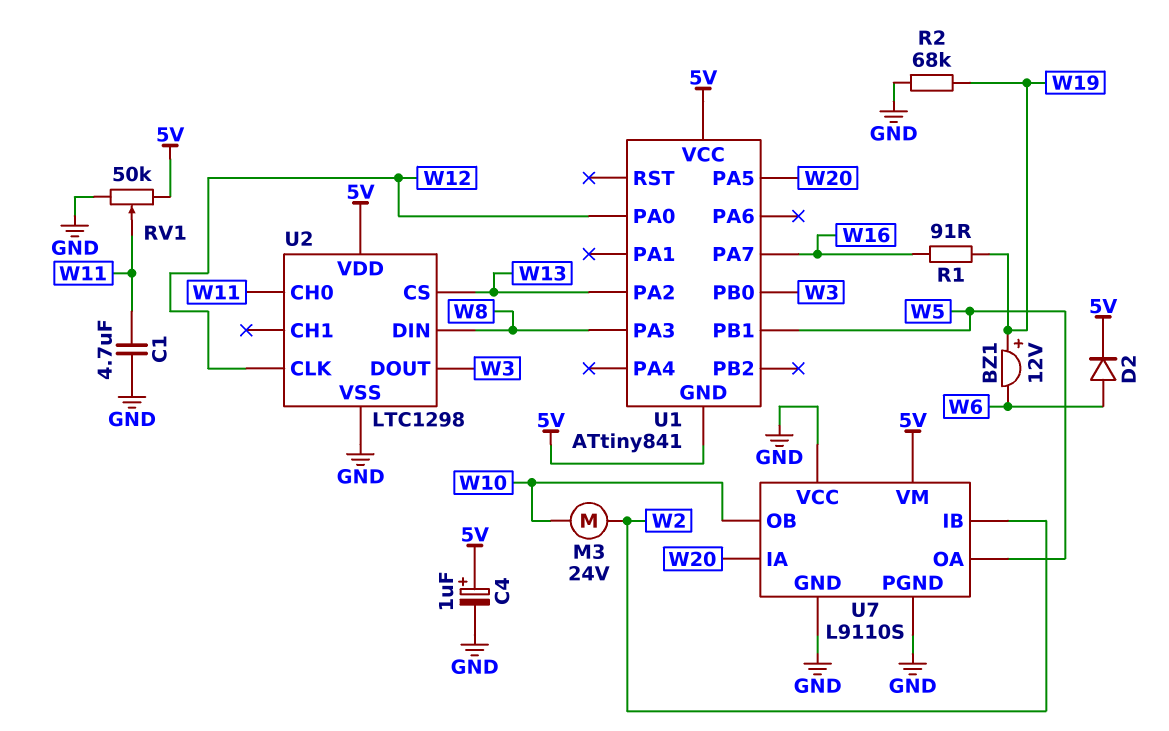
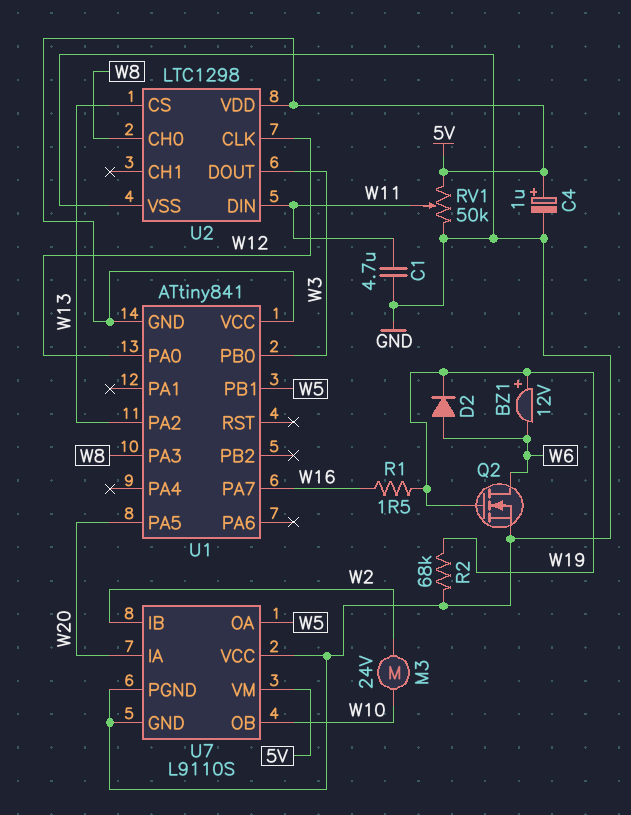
D2: diode (A W6, K 5V) -> diode (A W6, K W19)
Q2: none -> NMOS (G W19, D W6, S GND)
R1: 91 (W16, W19) -> 1.5 (W16, W19)
U2 pin CH0: W11 -> W8
U2 pin DIN: W8 -> W11

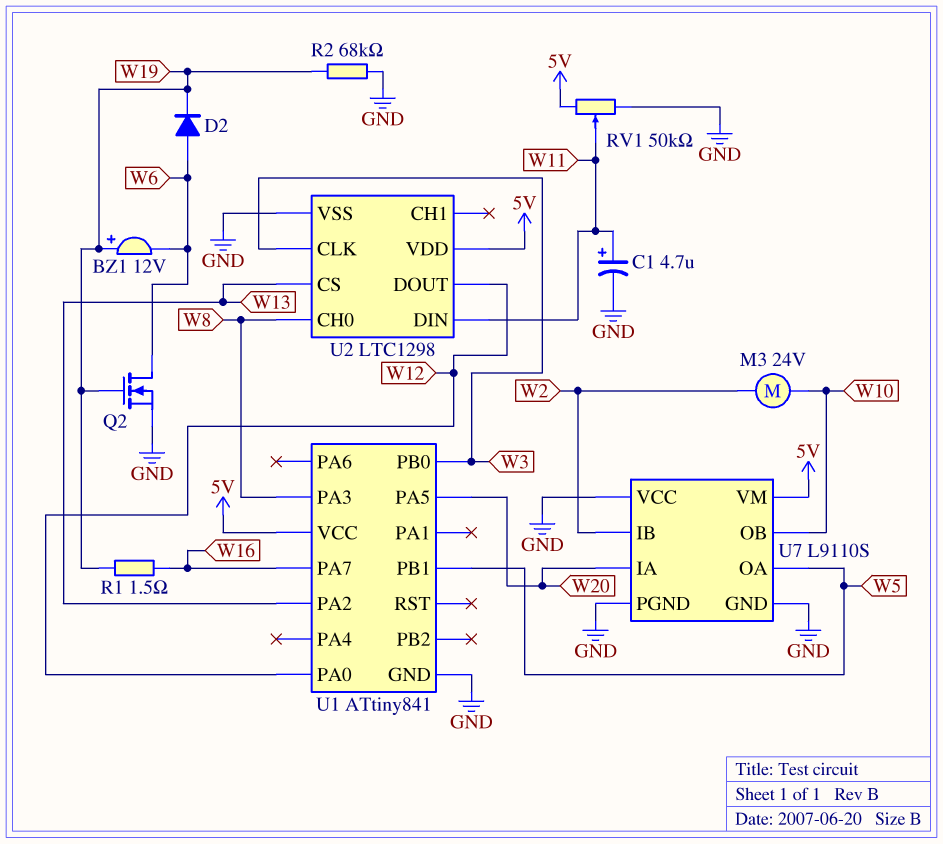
C1: 4.7uF (GND, W11) -> 4.7uF (plus W11, minus GND)
C4: 1uF (plus 5V, minus GND) -> none
U1 pin GND: 5V -> GND
U2 pin CLK: W12 -> W3
U2 pin DOUT: W3 -> W12

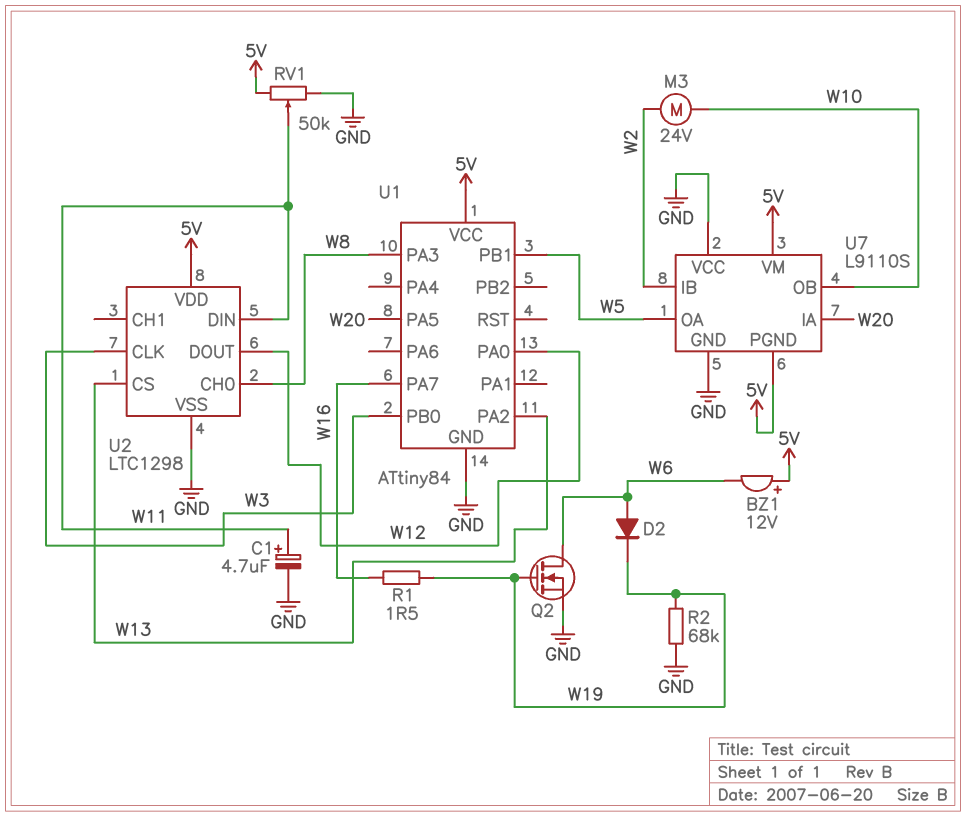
BZ1: buzzer 12V (plus W19, minus W6) -> buzzer 12V (plus 5V, minus W6)
U1: ATtiny841 -> ATtiny84
U7 pin PGND: GND -> 5V

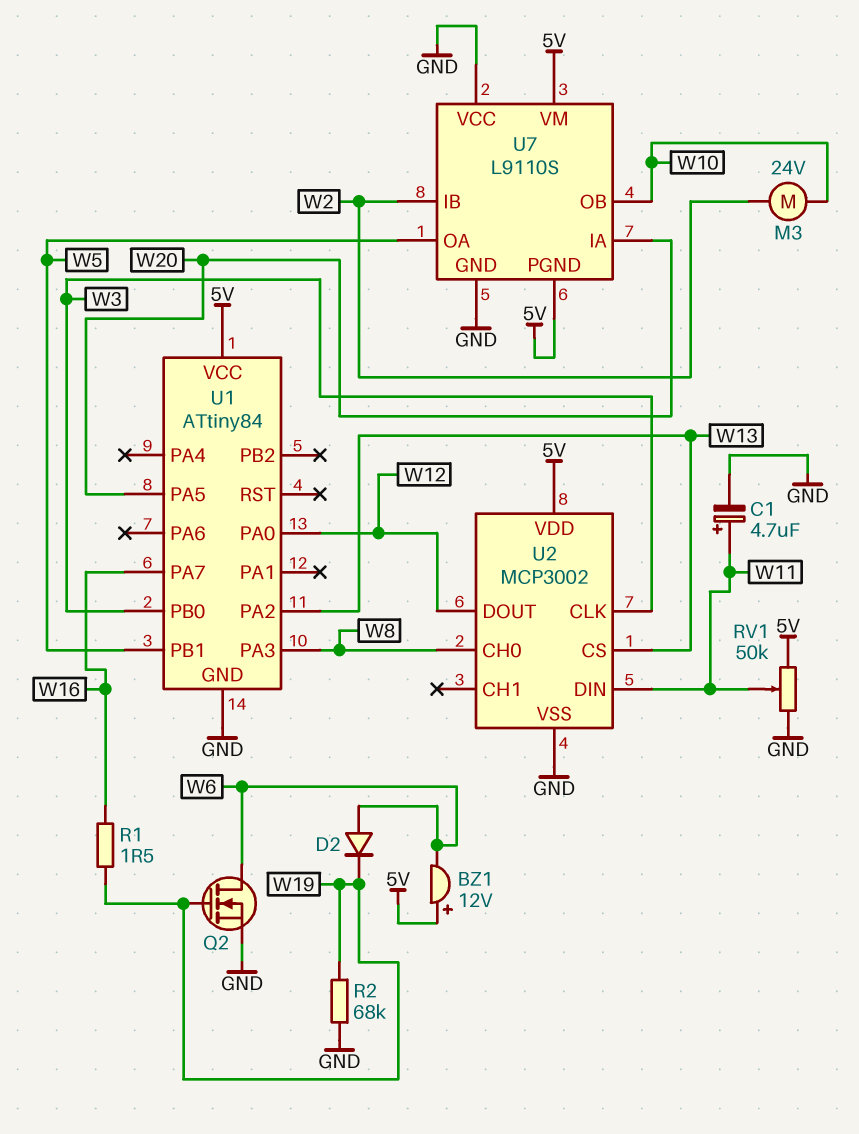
U2: LTC1298 -> MCP3002

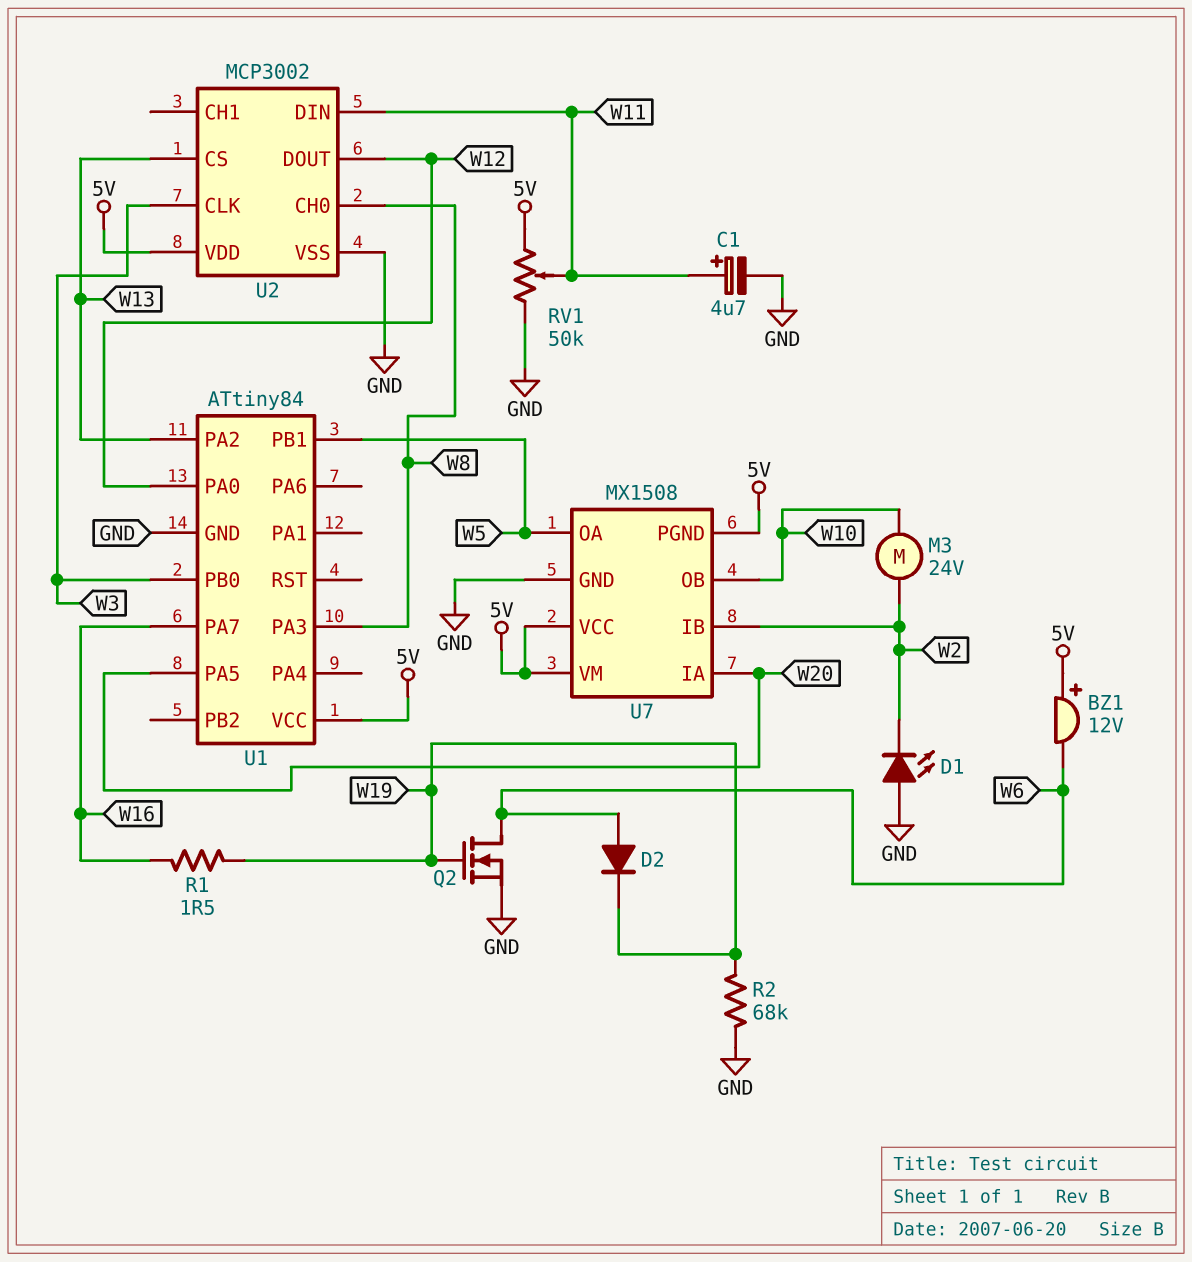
D1: none -> LED (A GND, K W2)
U7: L9110S -> MX1508
U7 pin VCC: GND -> 5V

